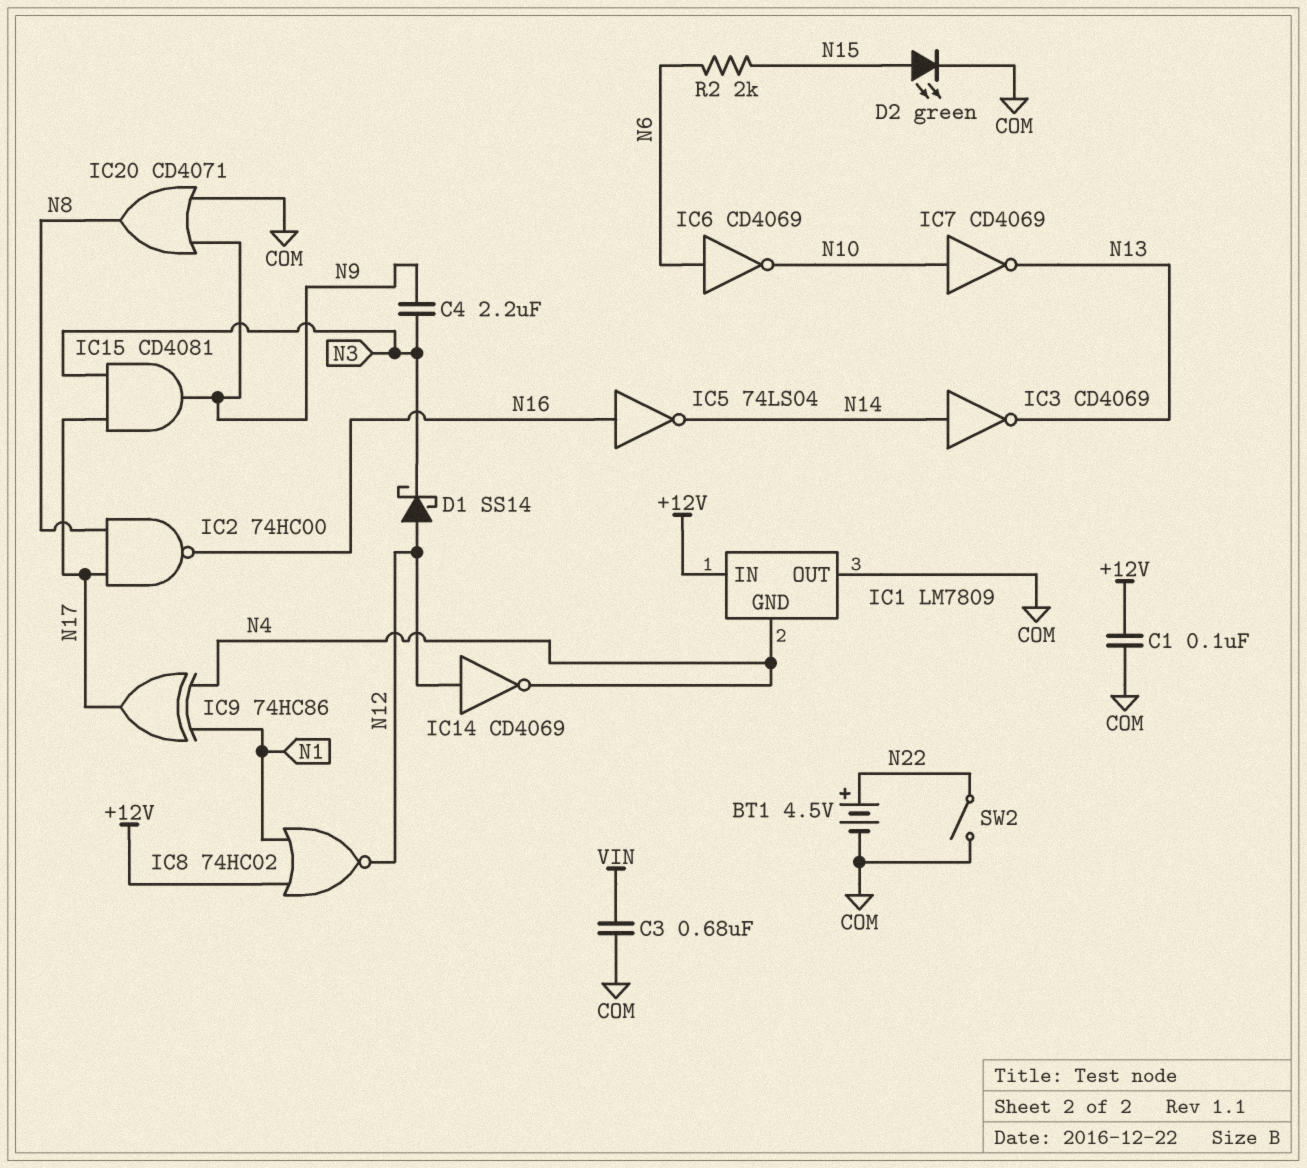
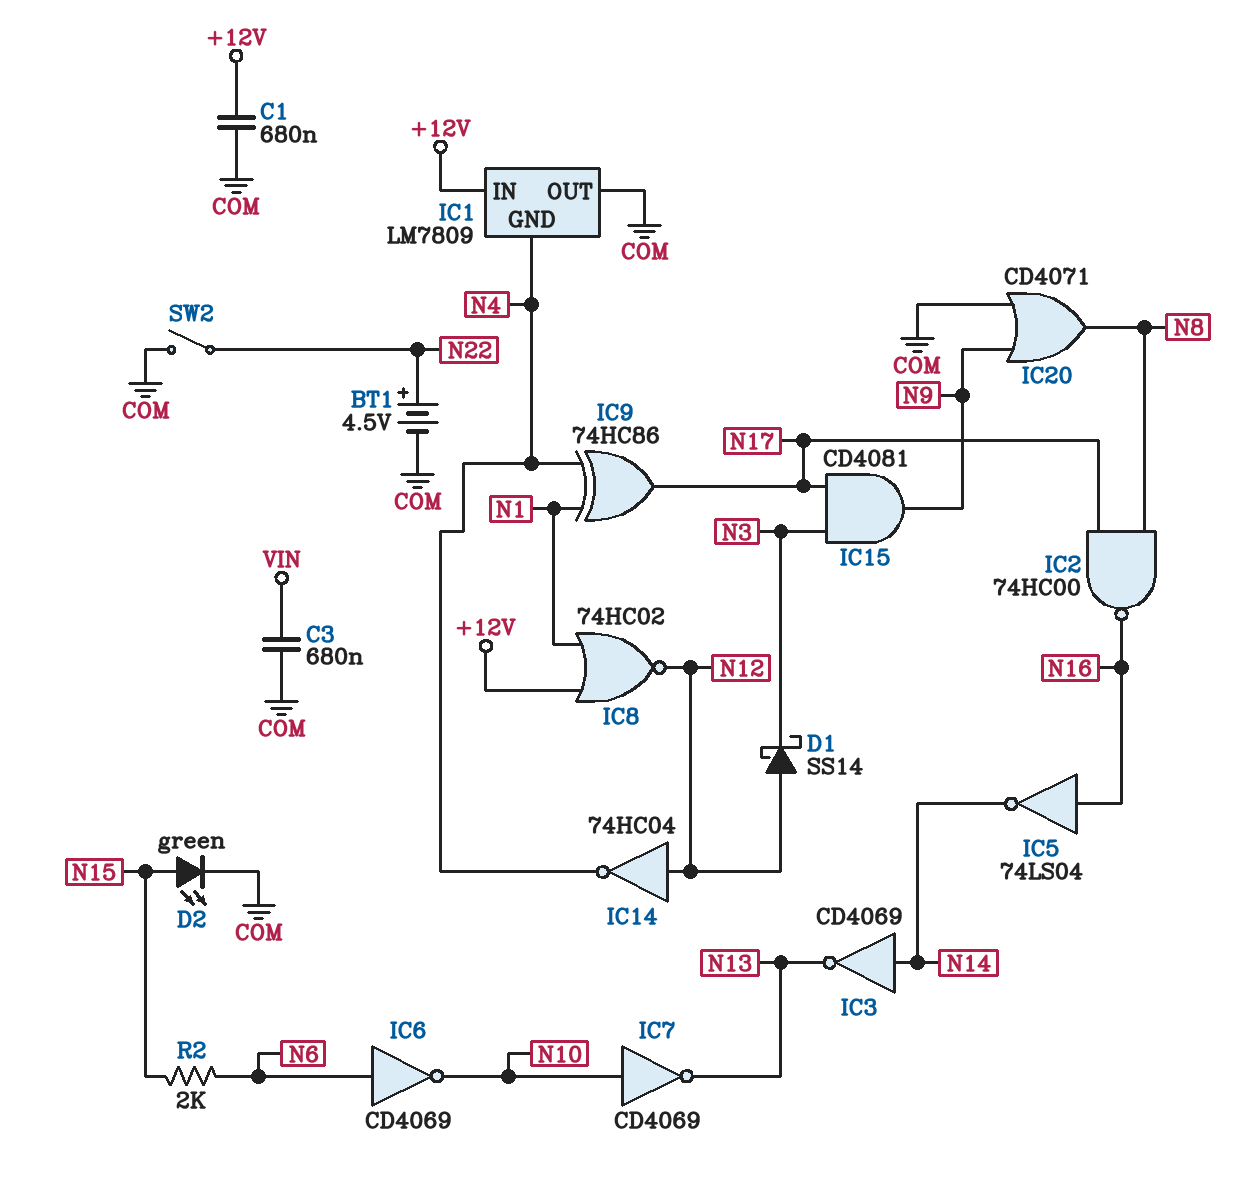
C1: 100nF (+12V, COM) -> 680nF (+12V, COM)
C4: 2.2uF (N3, N9) -> none
IC14: NOT CD4069 (in N12, out N4) -> NOT 74HC04 (in N12, out N4)

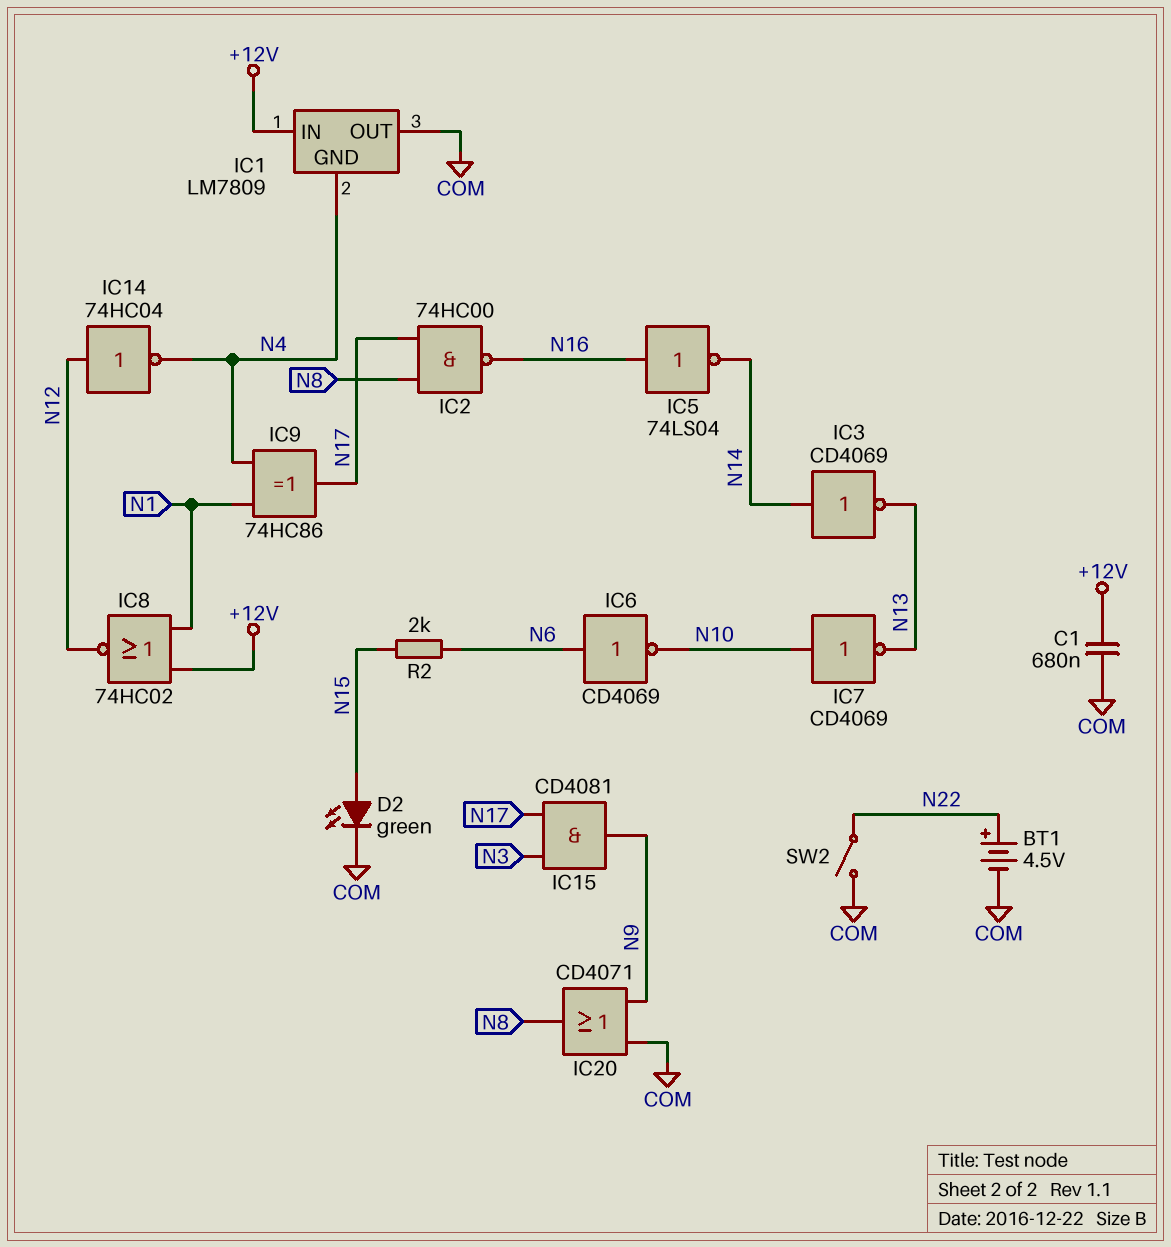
C3: 680nF (COM, VIN) -> none
D1: schottky SS14 (A N12, K N3) -> none

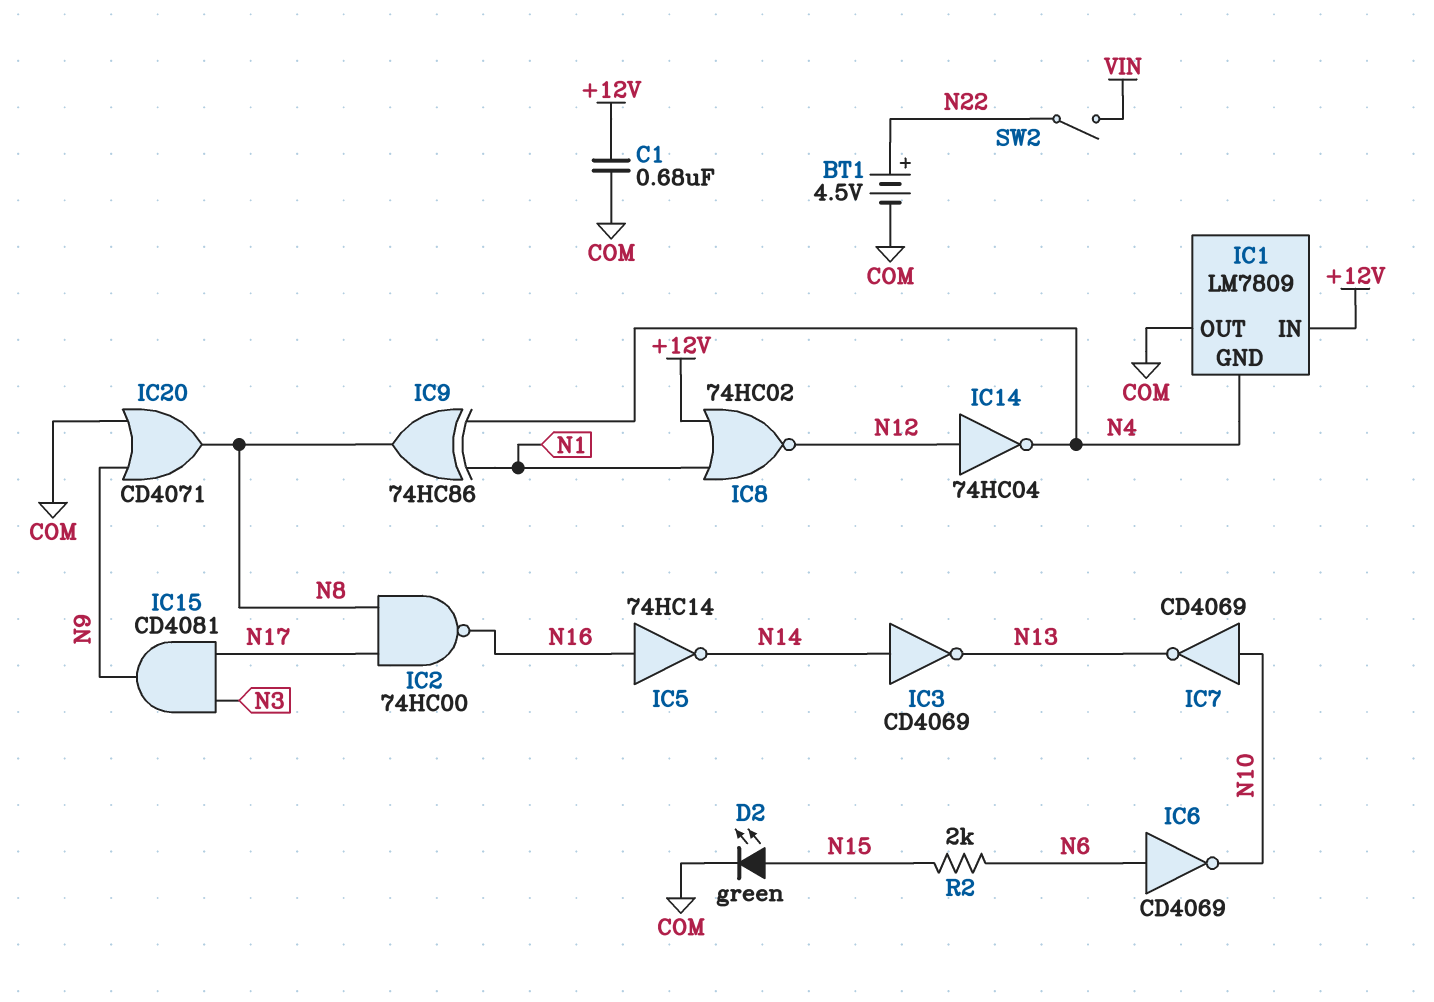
IC5: NOT 74LS04 (in N16, out N14) -> NOT 74HC14 (in N16, out N14)
IC9: XOR 74HC86 (in N1, in N4, out N17) -> XOR 74HC86 (in N1, in N4, out N8)
SW2: switch (COM, N22) -> switch (N22, VIN)

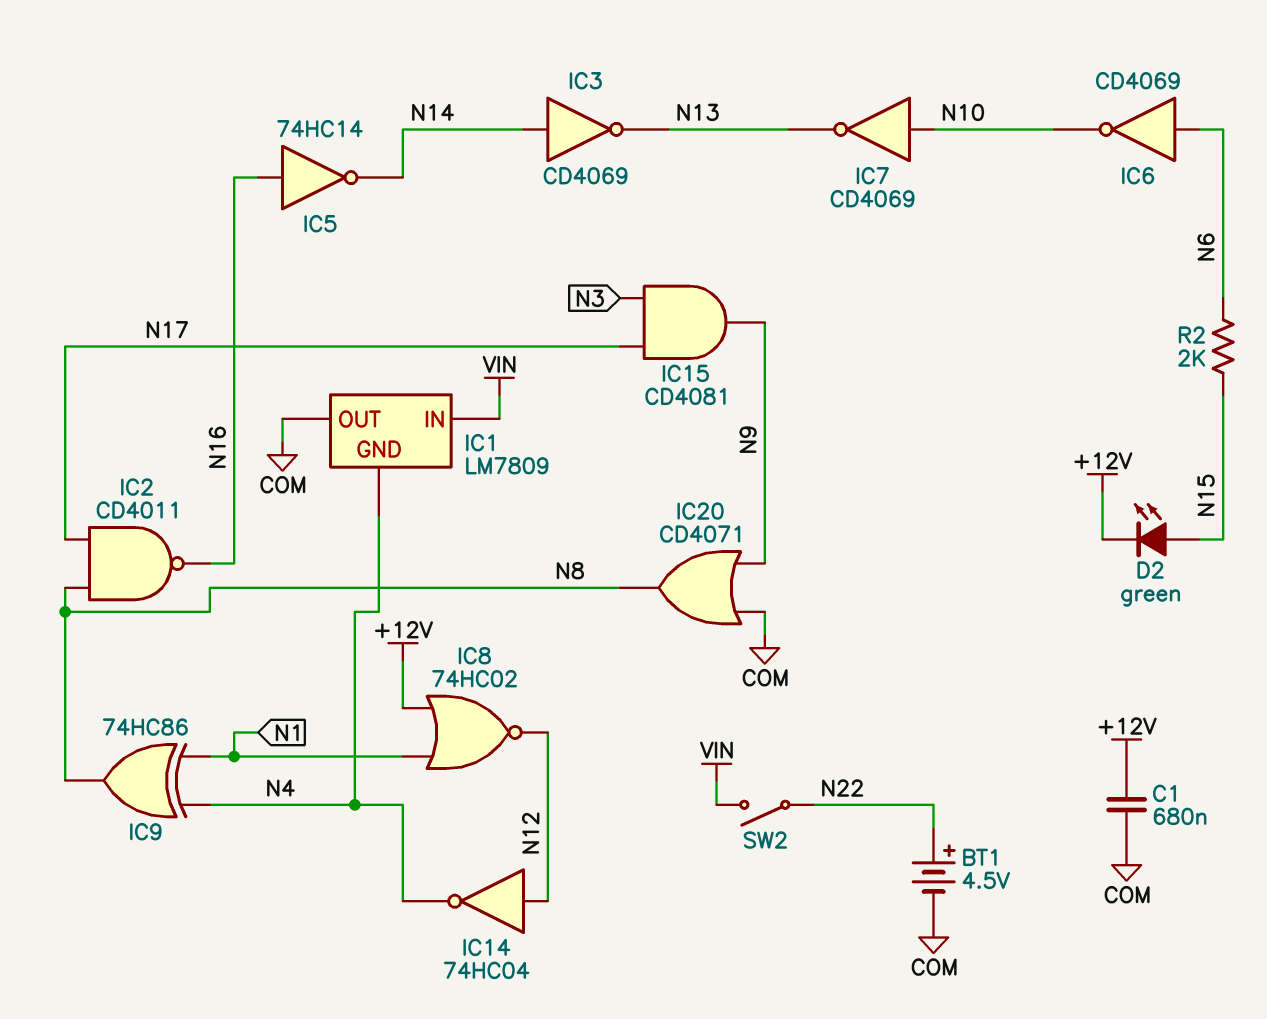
D2: LED green (A N15, K COM) -> LED green (A N15, K +12V)
IC1 pin IN: +12V -> VIN
IC2: NAND 74HC00 (in N8, in N17, out N16) -> NAND CD4011 (in N8, in N17, out N16)

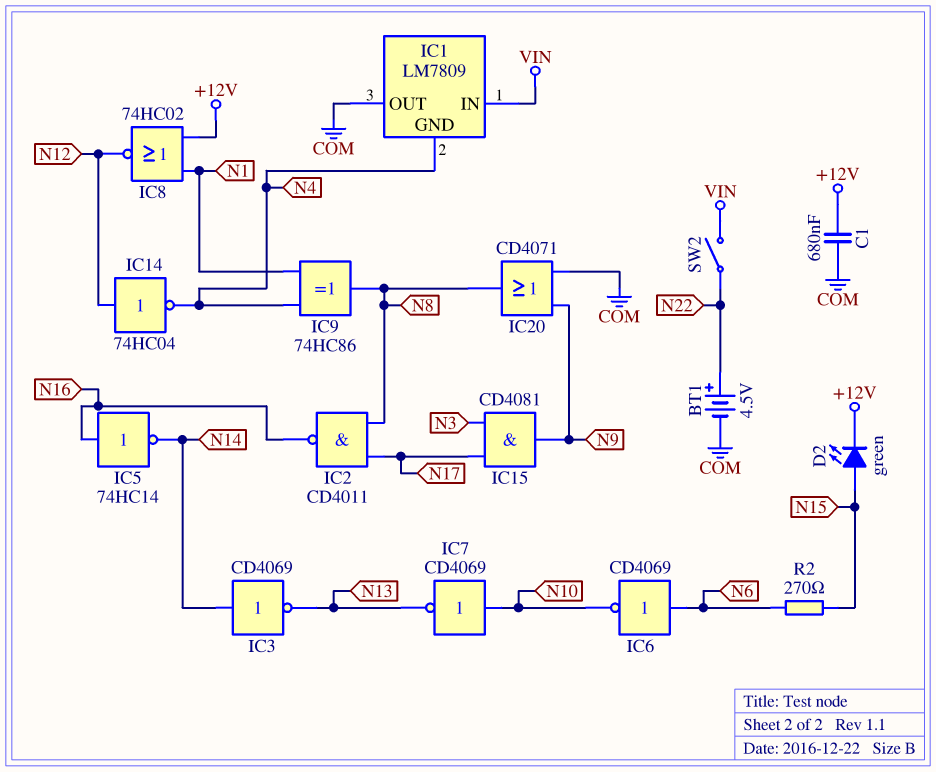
R2: 2k (N6, N15) -> 270 (N6, N15)

